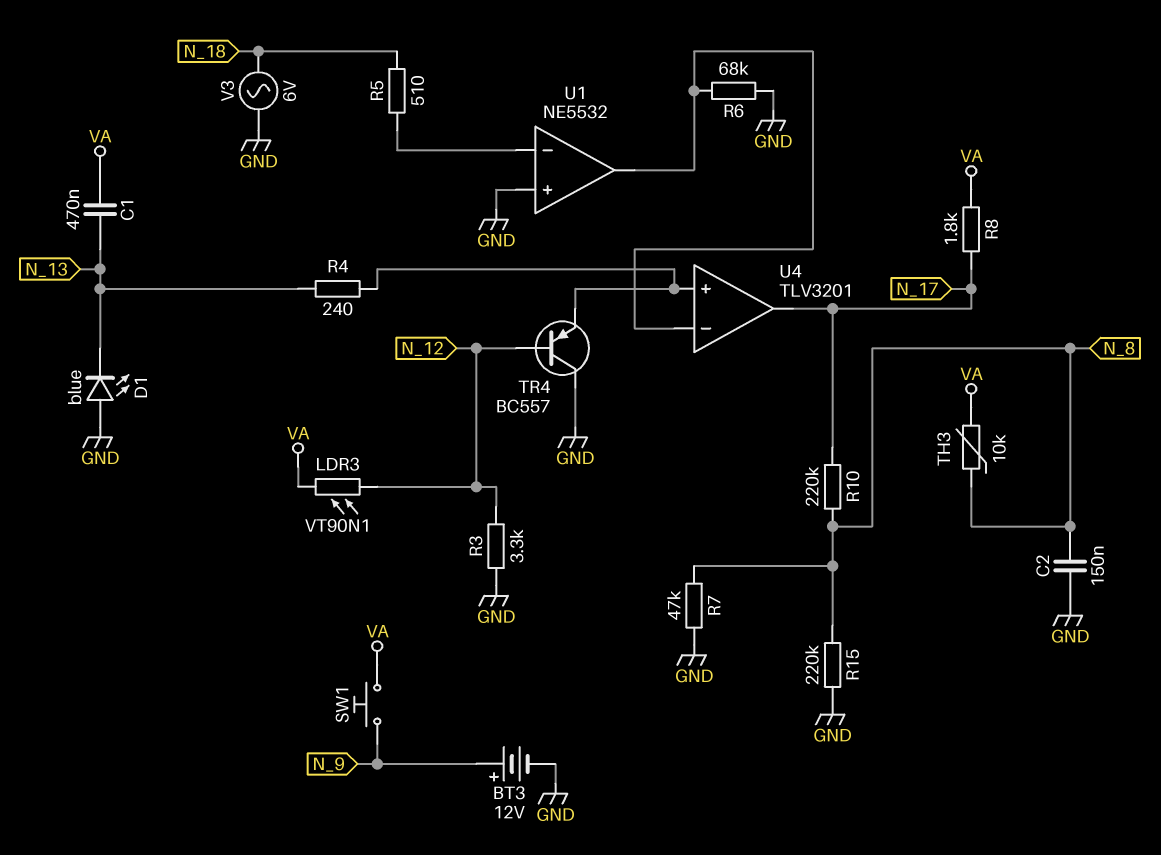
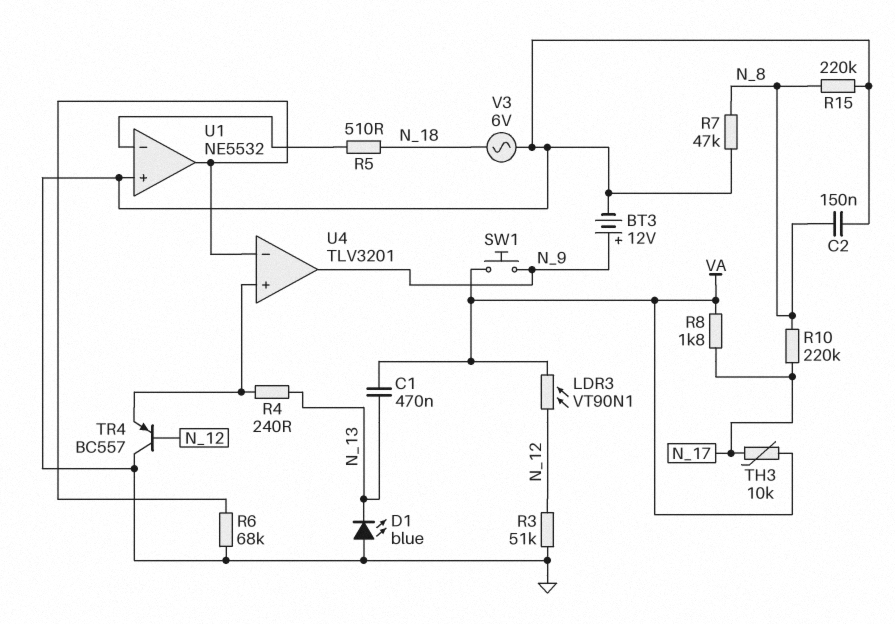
R3: 3.3k (GND, N_12) -> 51k (GND, N_12)
TH3: 10k (N_8, VA) -> 10k (N_17, VA)
U4 pin out: N_17 -> N_9

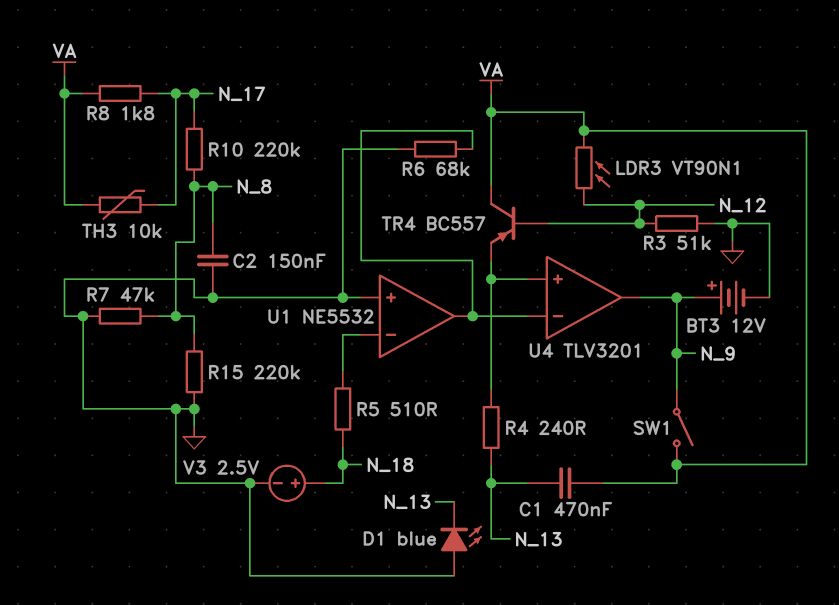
SW1: button (N_9, VA) -> switch (N_9, VA)
TR4: PNP BC557 (B N_12, C GND, E U4/in+) -> PNP BC557 (B N_12, C VA, E U4/in+)
V3: AC 6V (GND, N_18) -> 2.5V (plus N_18, minus GND)

